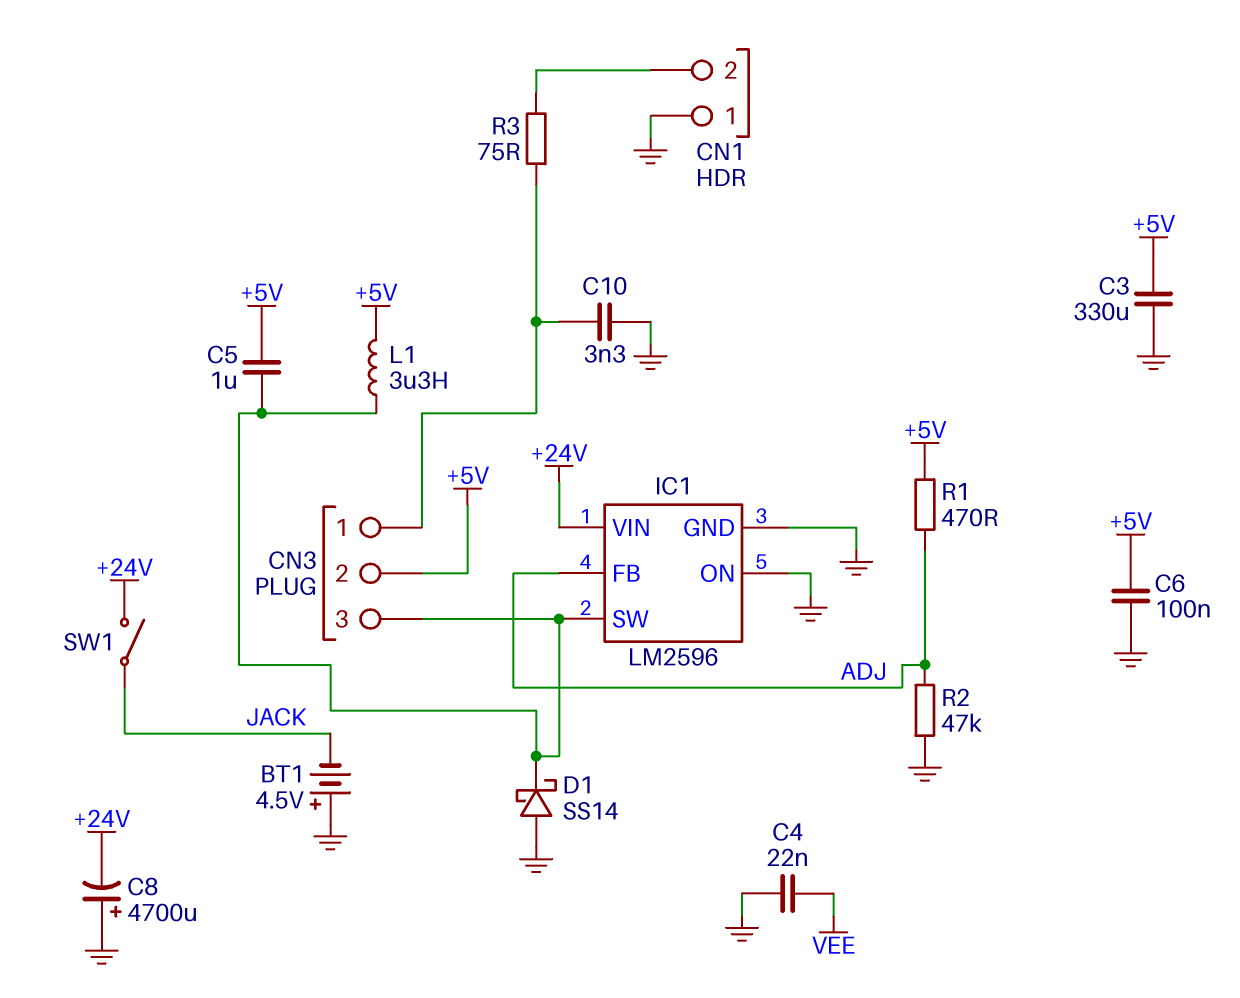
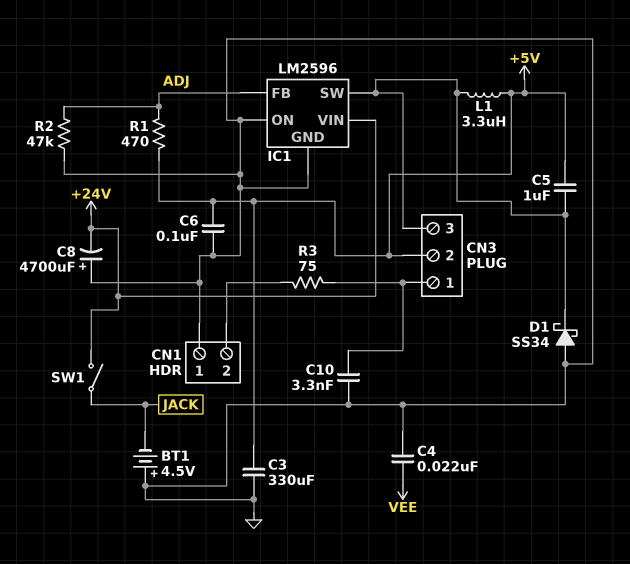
D1: schottky SS14 (A GND, K CN3/3) -> schottky SS34 (A GND, K CN3/3)

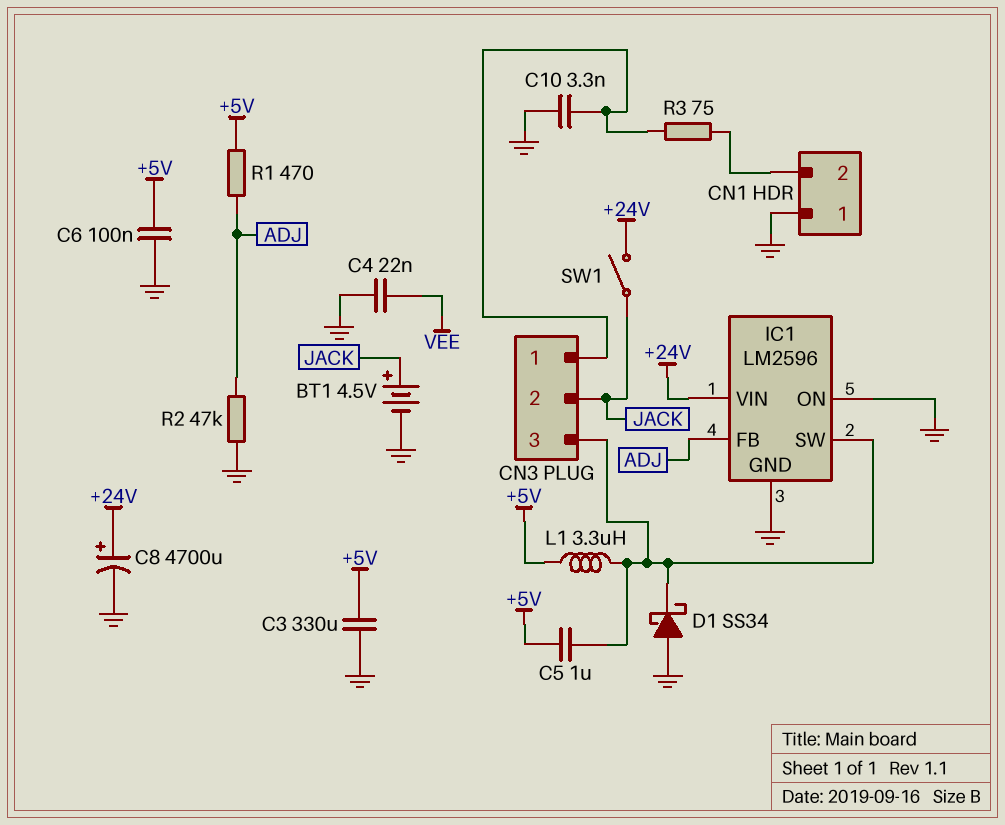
BT1: 4.5V (plus GND, minus JACK) -> 4.5V (plus JACK, minus GND)
C8: 4700uF (plus GND, minus +24V) -> 4700uF (plus +24V, minus GND)
CN3 pin 2: +5V -> JACK

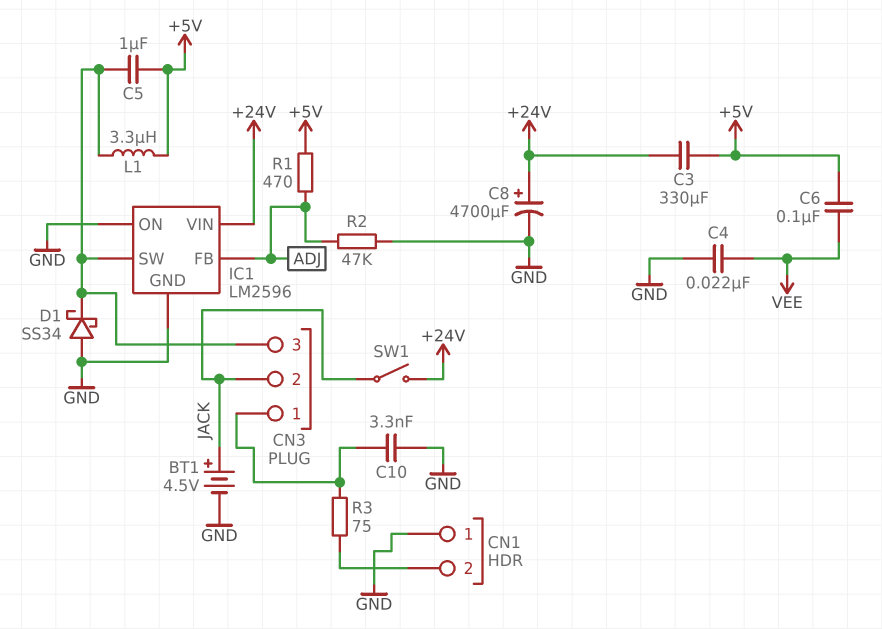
C3: 330uF (+5V, GND) -> 330uF (+5V, +24V)
C6: 100nF (+5V, GND) -> 100nF (+5V, VEE)

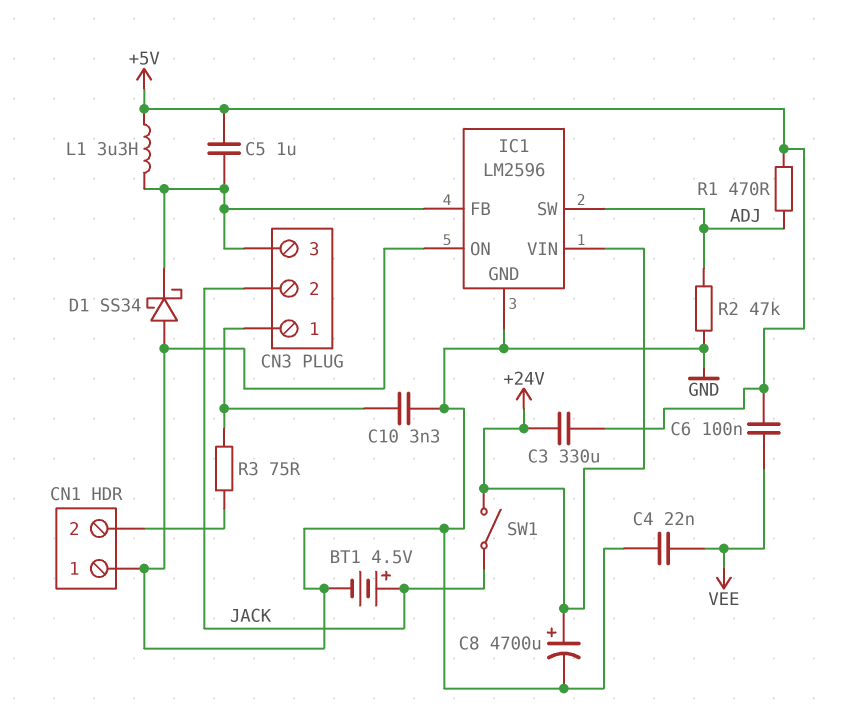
IC1 pin FB: ADJ -> CN3/3
IC1 pin SW: CN3/3 -> ADJ

